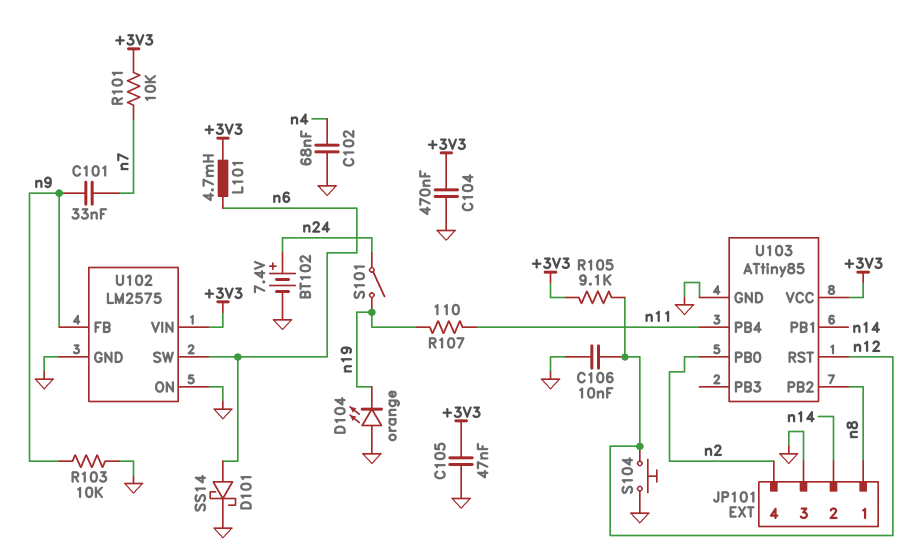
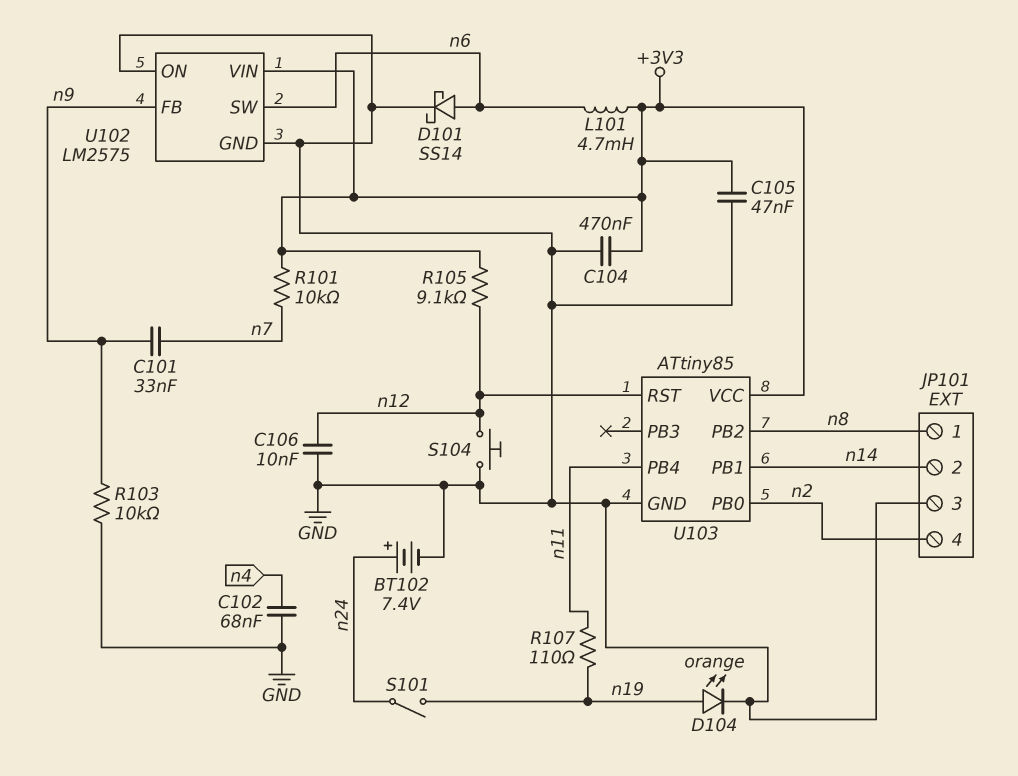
D104: LED orange (A GND, K n19) -> LED orange (A n19, K GND)

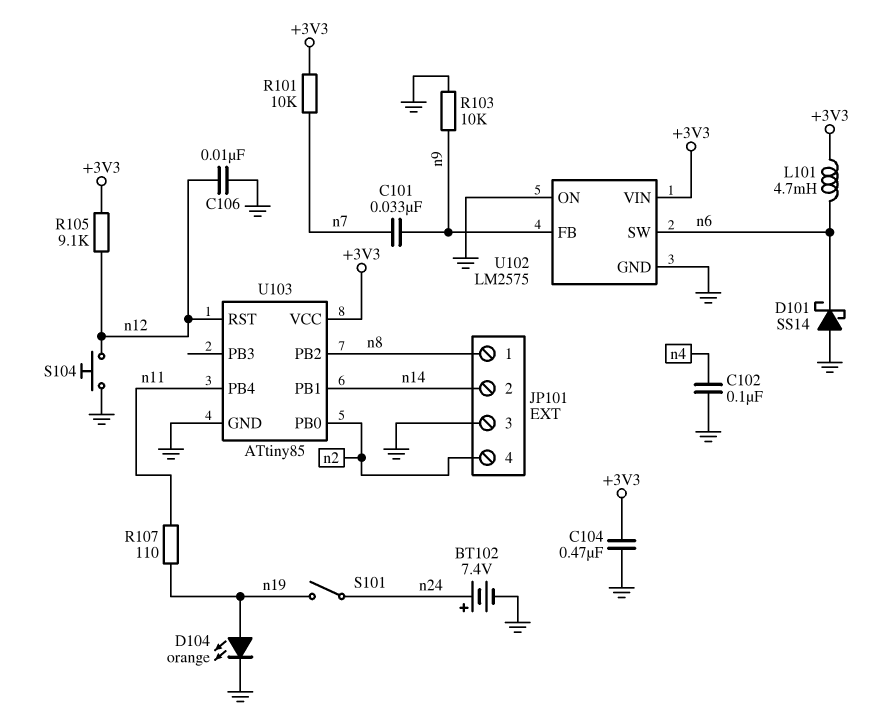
C102: 68nF (GND, n4) -> 100nF (GND, n4)
C105: 47nF (+3V3, GND) -> none
D101: schottky SS14 (A n6, K GND) -> schottky SS14 (A GND, K n6)

